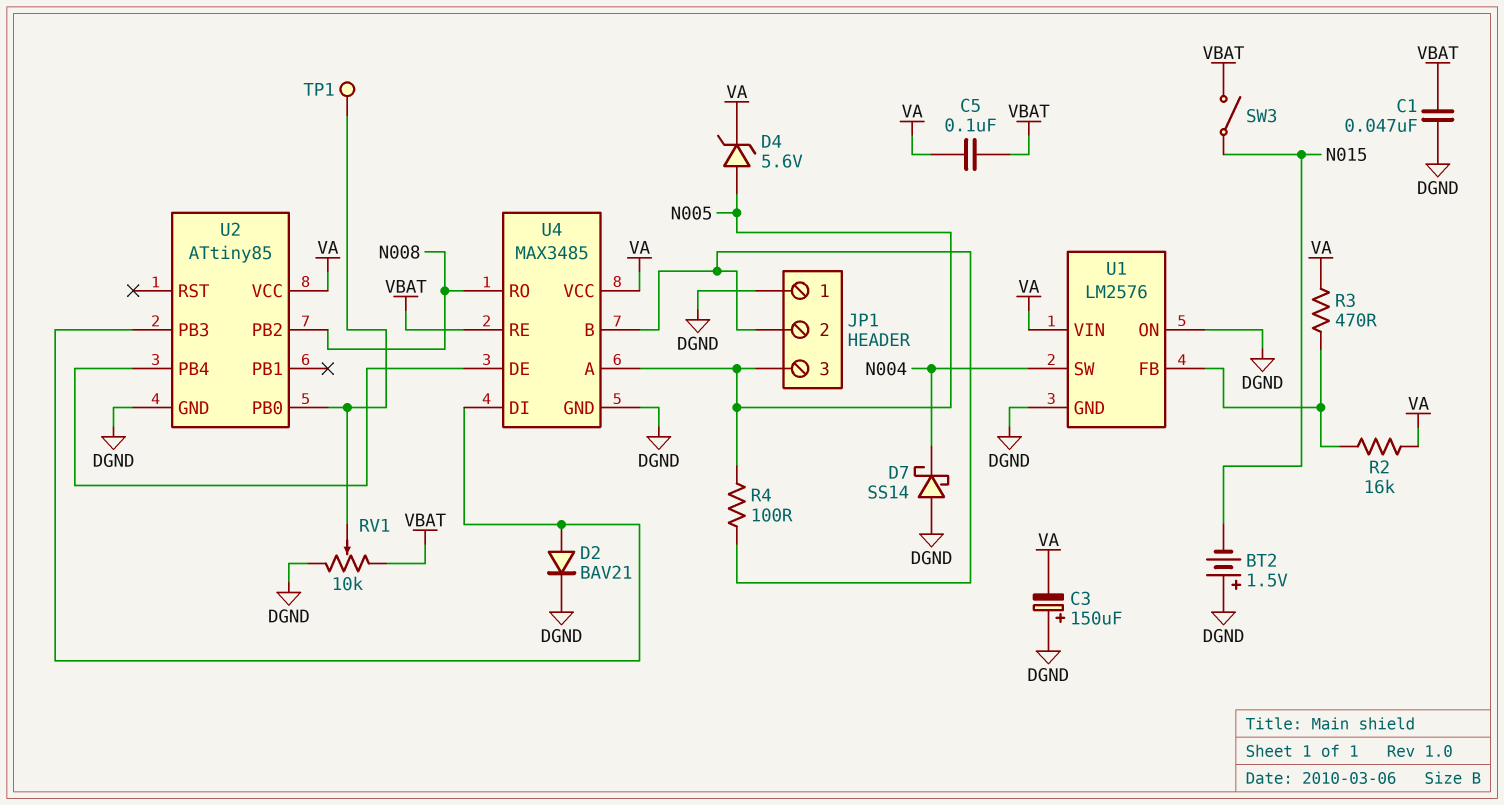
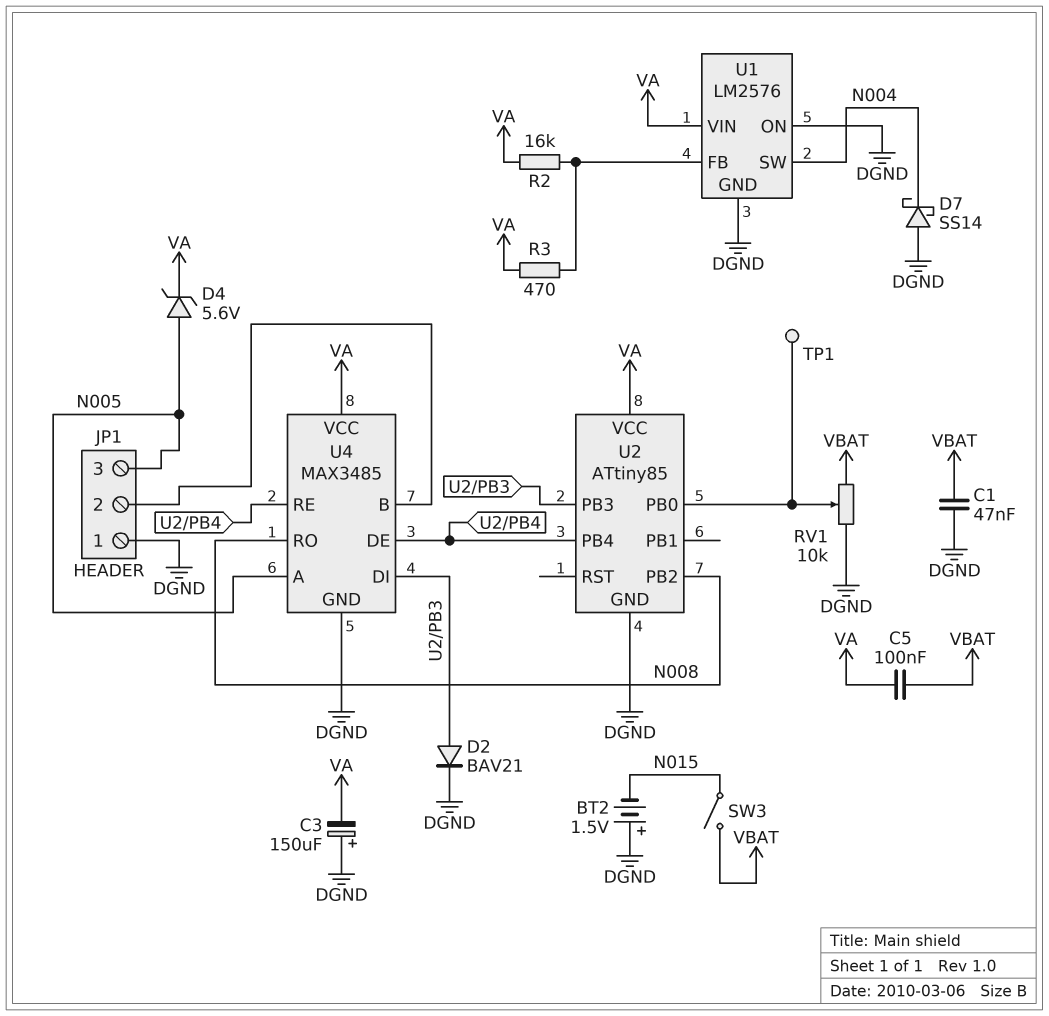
R4: 100 (JP1/2, N005) -> none
U4 pin RE: VBAT -> U2/PB4

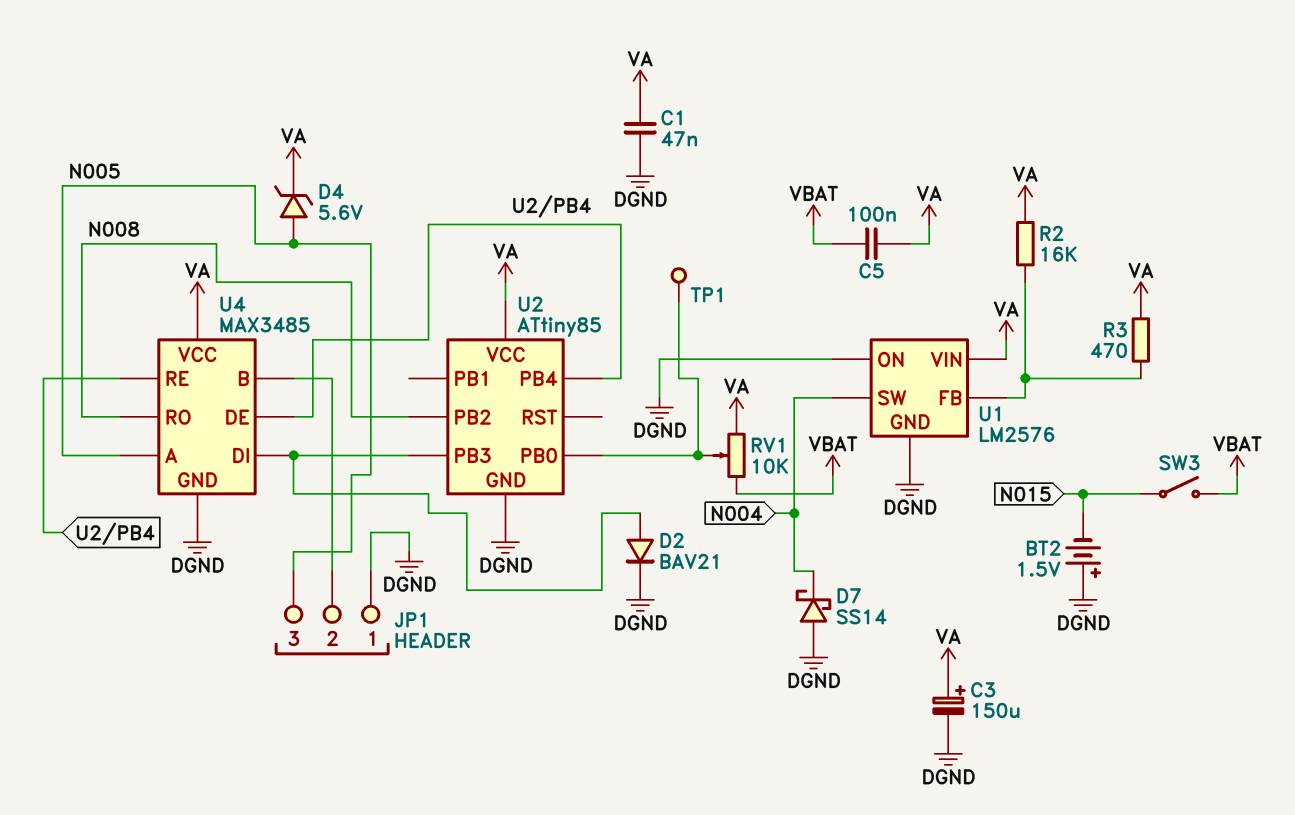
C1: 47nF (DGND, VBAT) -> 47nF (DGND, VA)
C3: 150uF (plus DGND, minus VA) -> 150uF (plus VA, minus DGND)
RV1: 10k (DGND, VBAT, wiper U2/PB0) -> 10k (VA, VBAT, wiper U2/PB0)

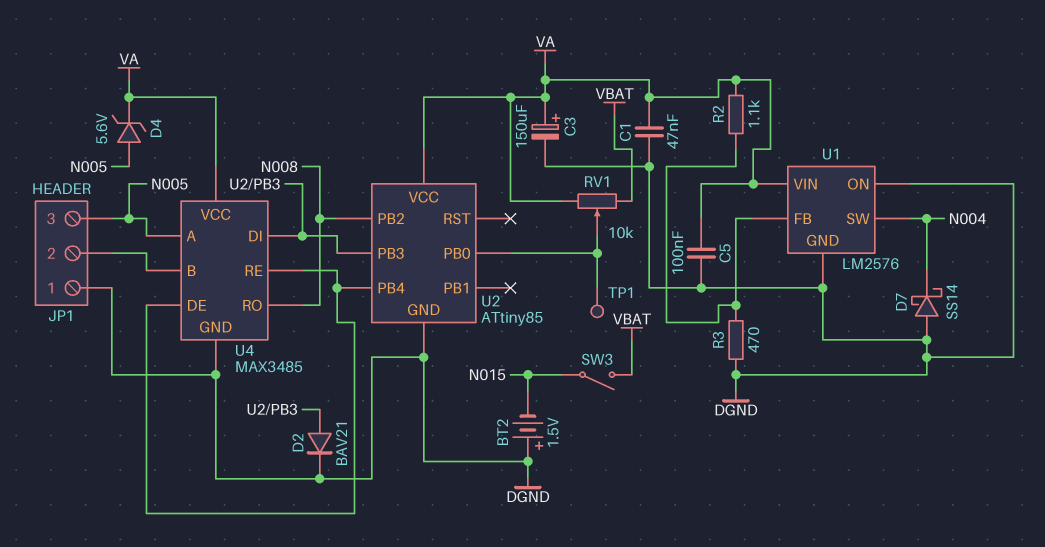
C5: 100nF (VA, VBAT) -> 100nF (DGND, VA)
R2: 16k (U1/FB, VA) -> 1.1k (U1/FB, VA)
R3: 470 (U1/FB, VA) -> 470 (DGND, U1/FB)

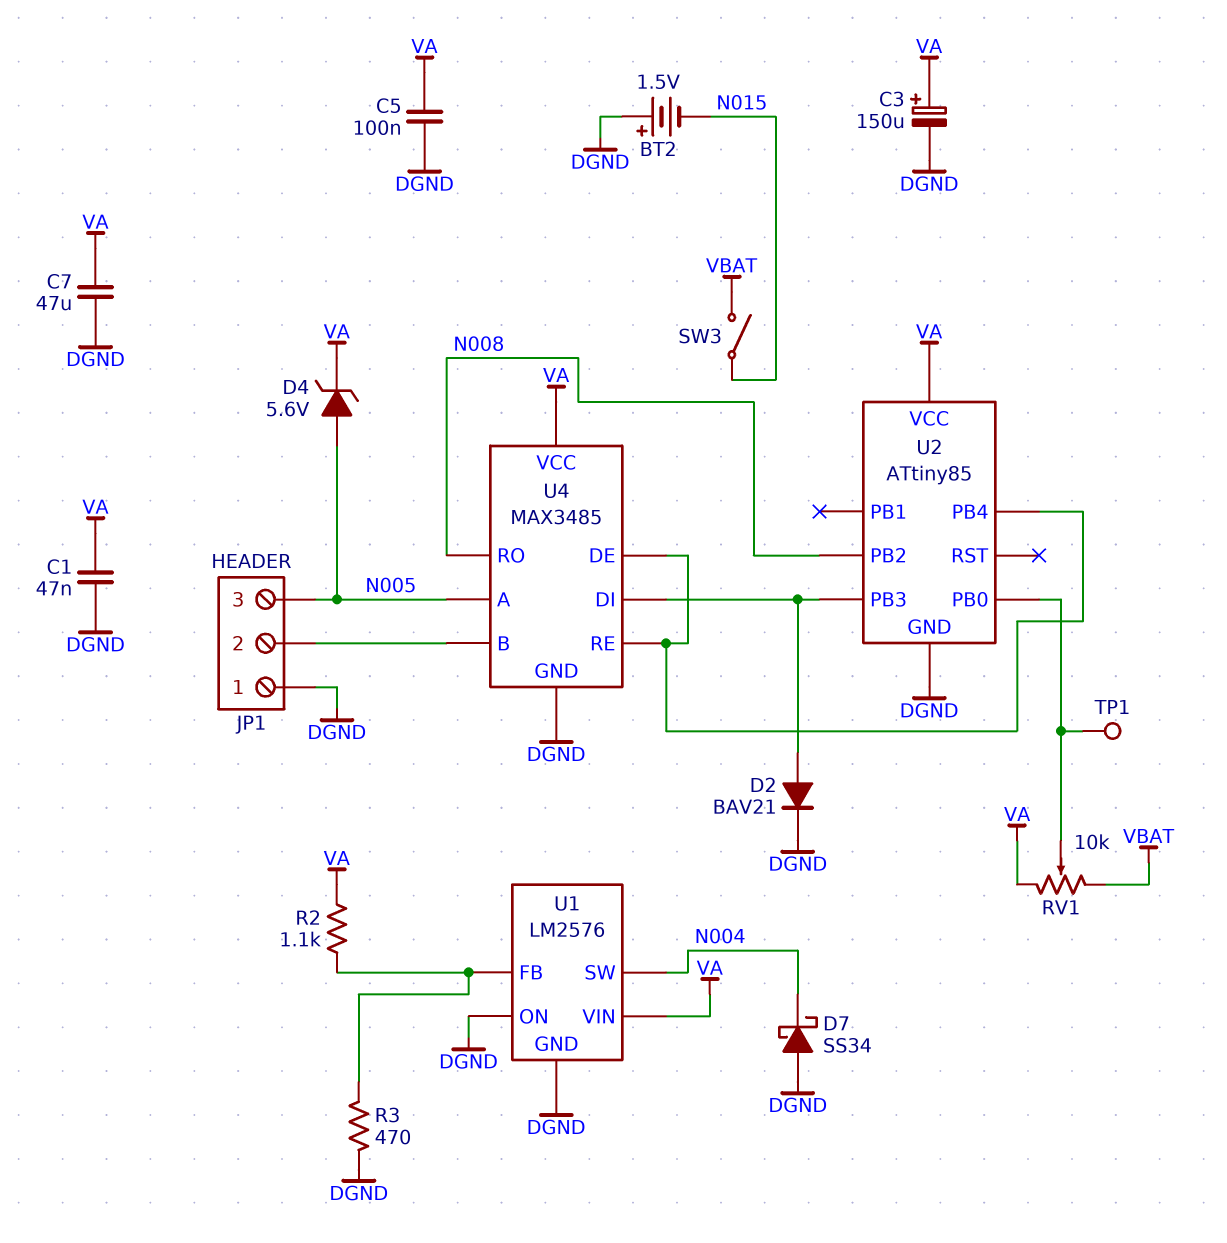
C7: none -> 47uF (DGND, VA)
D7: schottky SS14 (A DGND, K N004) -> schottky SS34 (A DGND, K N004)

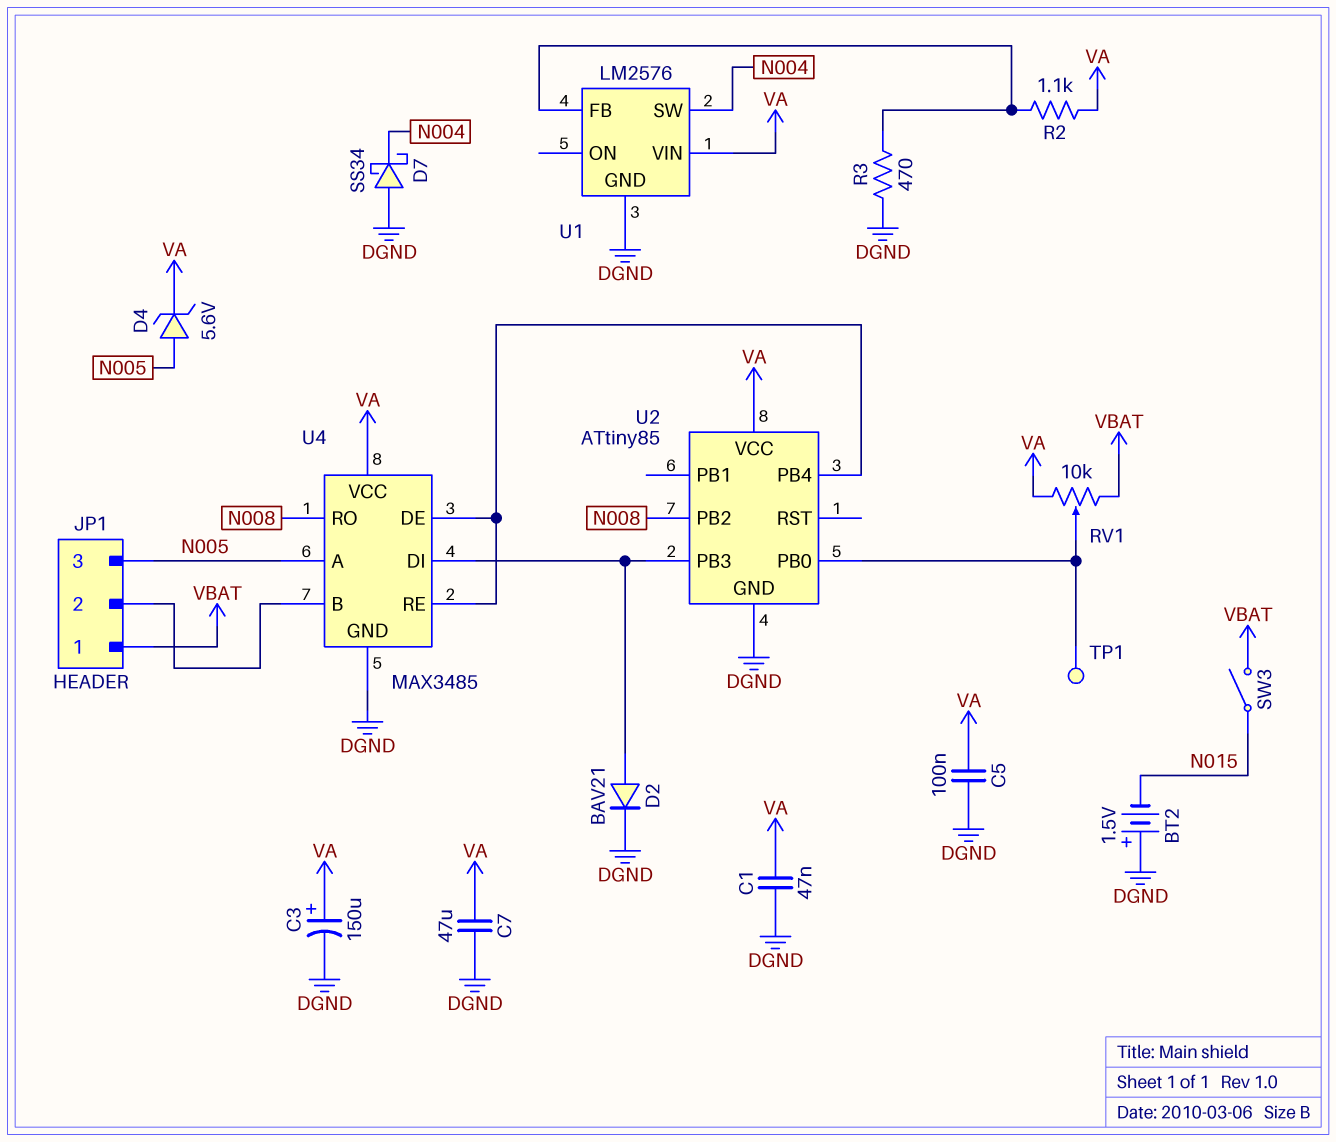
JP1 pin 1: DGND -> VBAT
U1 pin ON: DGND -> none

